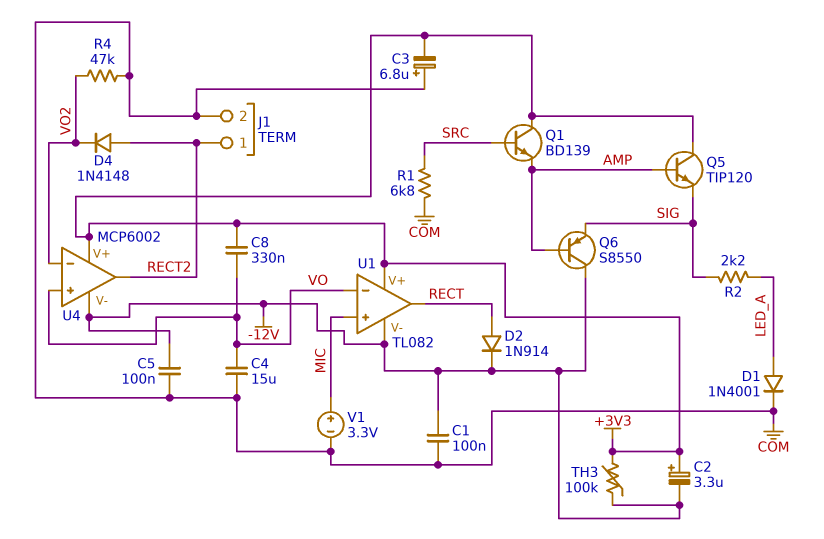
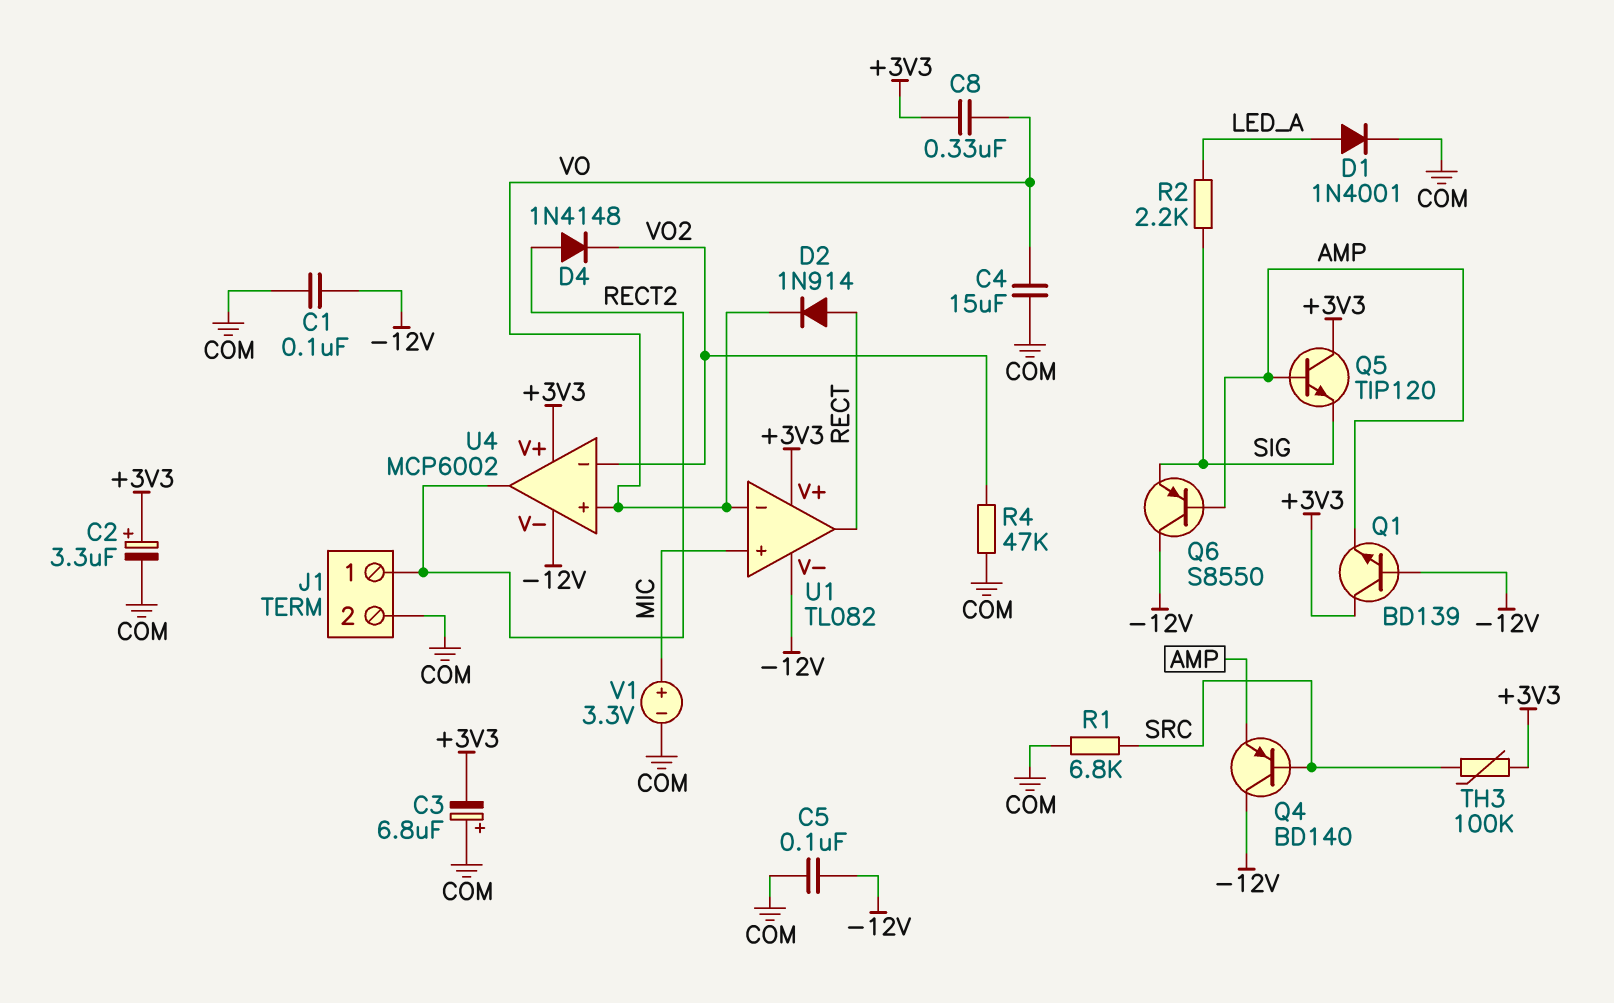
C2: 3.3uF (plus +3V3, minus -12V) -> 3.3uF (plus +3V3, minus COM)
D2: diode 1N914 (A RECT, K -12V) -> diode 1N914 (A RECT, K VO)
Q1: NPN BD139 (B SRC, C +3V3, E AMP) -> NPN BD139 (B -12V, C +3V3, E AMP)
Q4: none -> PNP BD140 (B SRC, C -12V, E AMP)
TH3: 100k (+3V3, -12V) -> 100k (+3V3, SRC)

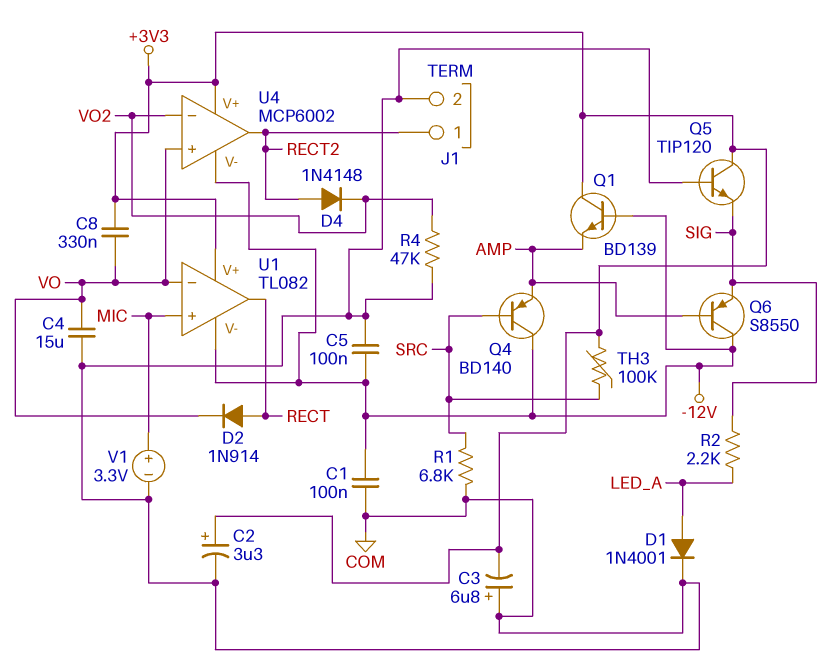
Q5: NPN TIP120 (B AMP, C +3V3, E SIG) -> NPN TIP120 (B COM, C +3V3, E SIG)

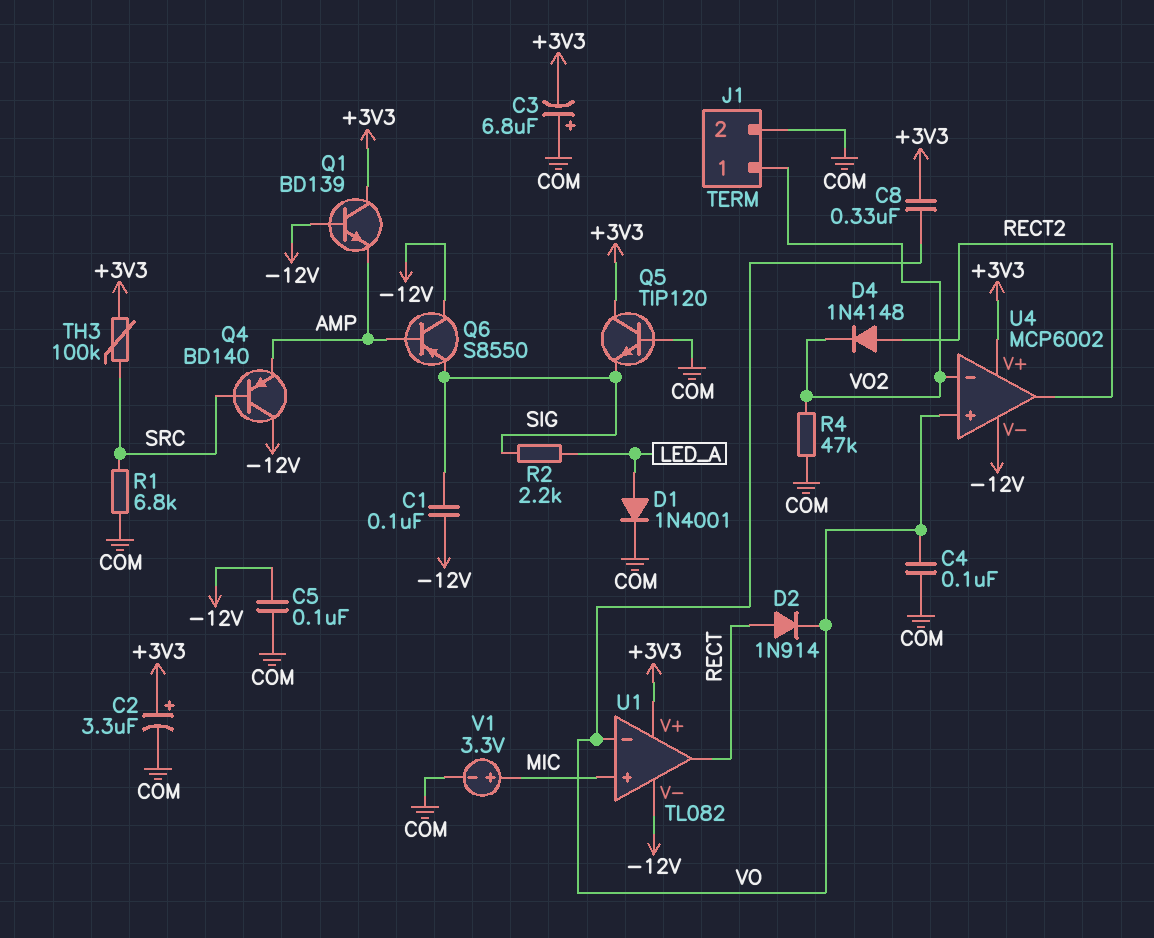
C1: 100nF (-12V, COM) -> 100nF (-12V, SIG)
C4: 15uF (COM, VO) -> 100nF (COM, VO)
J1 pin 1: RECT2 -> VO2

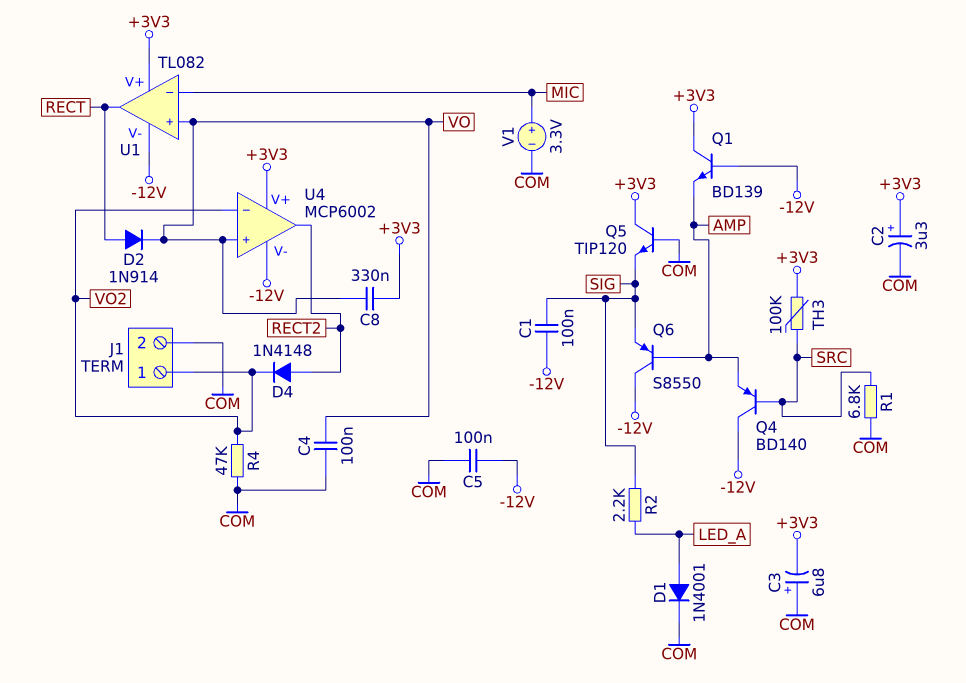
U1 pin in+: MIC -> VO
U1 pin in-: VO -> MIC

